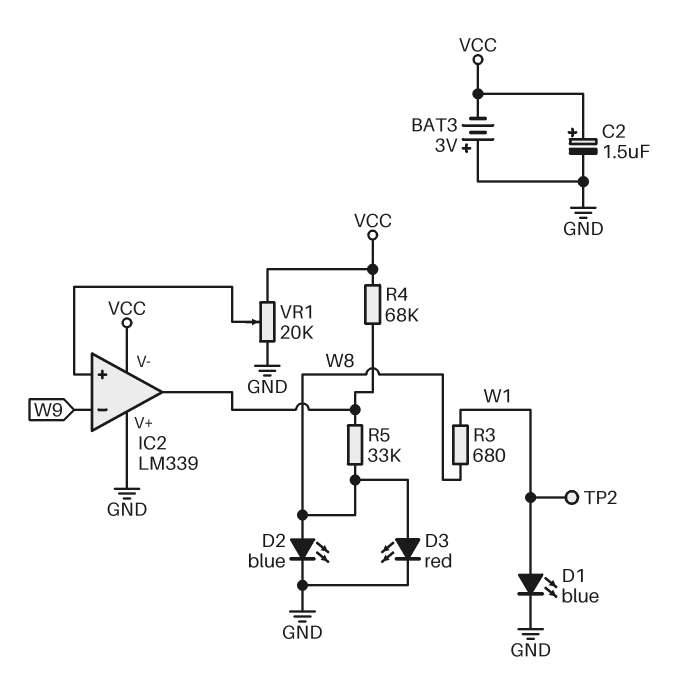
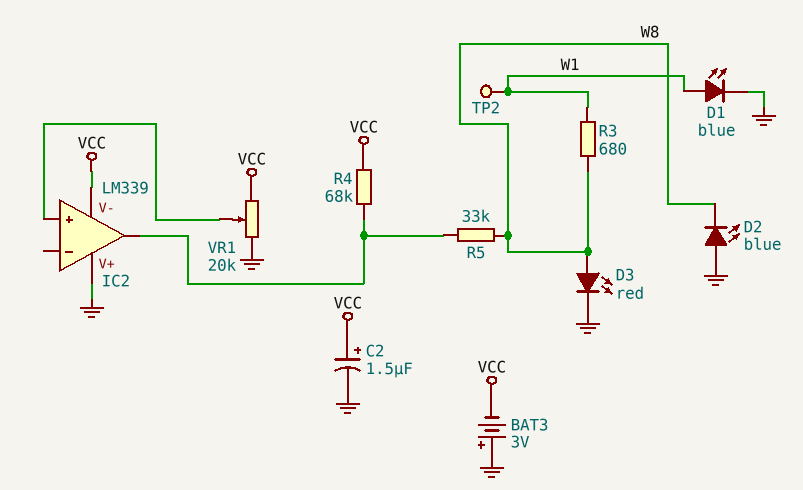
D2: LED blue (A W8, K GND) -> LED blue (A GND, K W8)
IC2 pin in-: W9 -> none

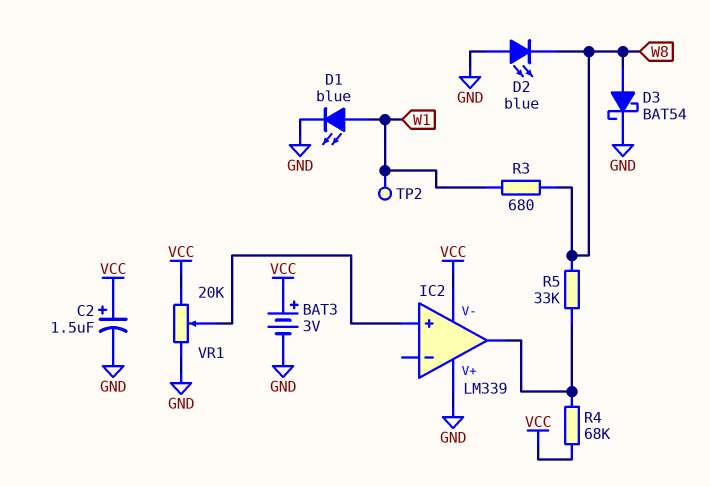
BAT3: 3V (plus GND, minus VCC) -> 3V (plus VCC, minus GND)
D3: LED red (A W8, K GND) -> schottky BAT54 (A W8, K GND)

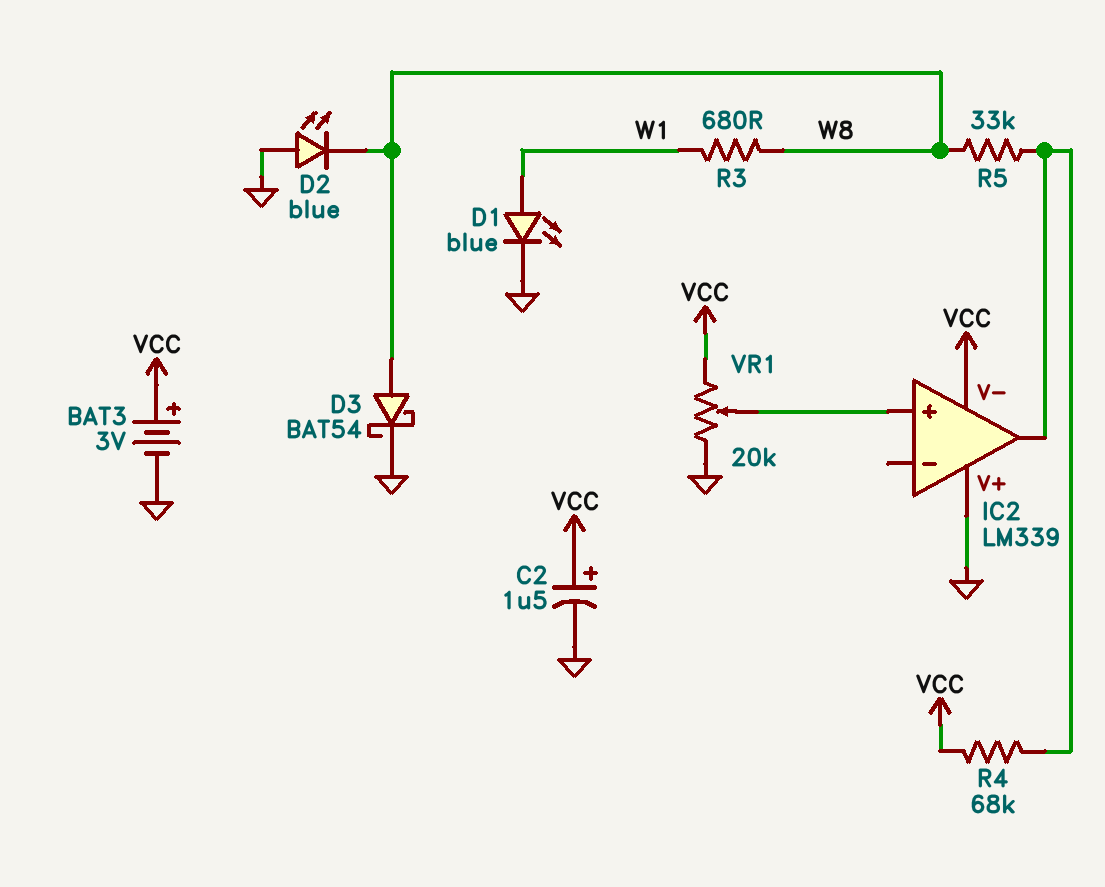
TP2: test point (W1) -> none

